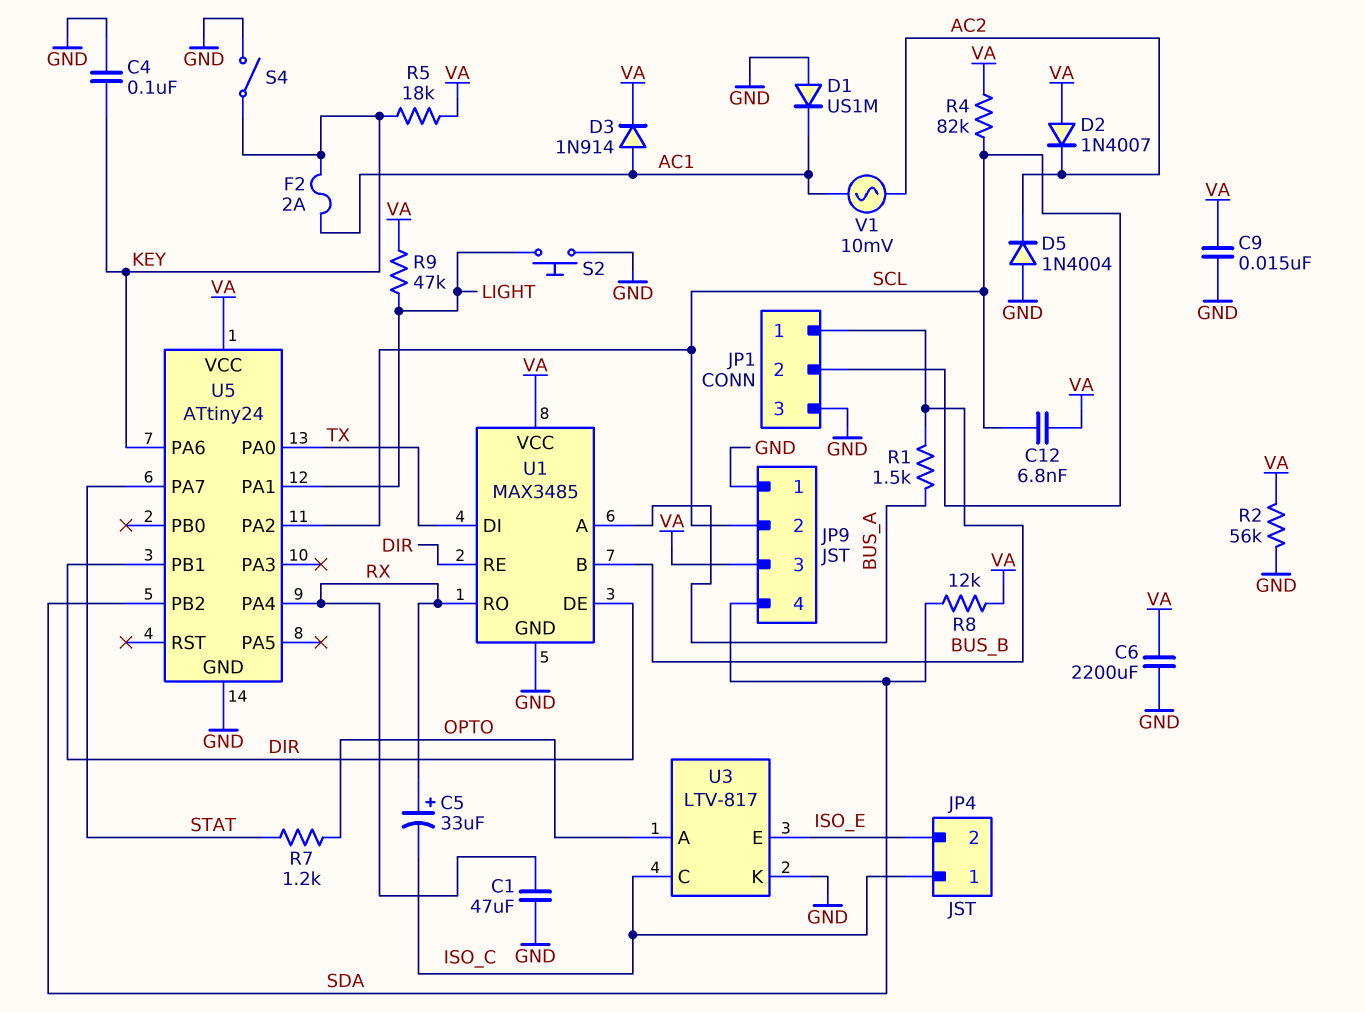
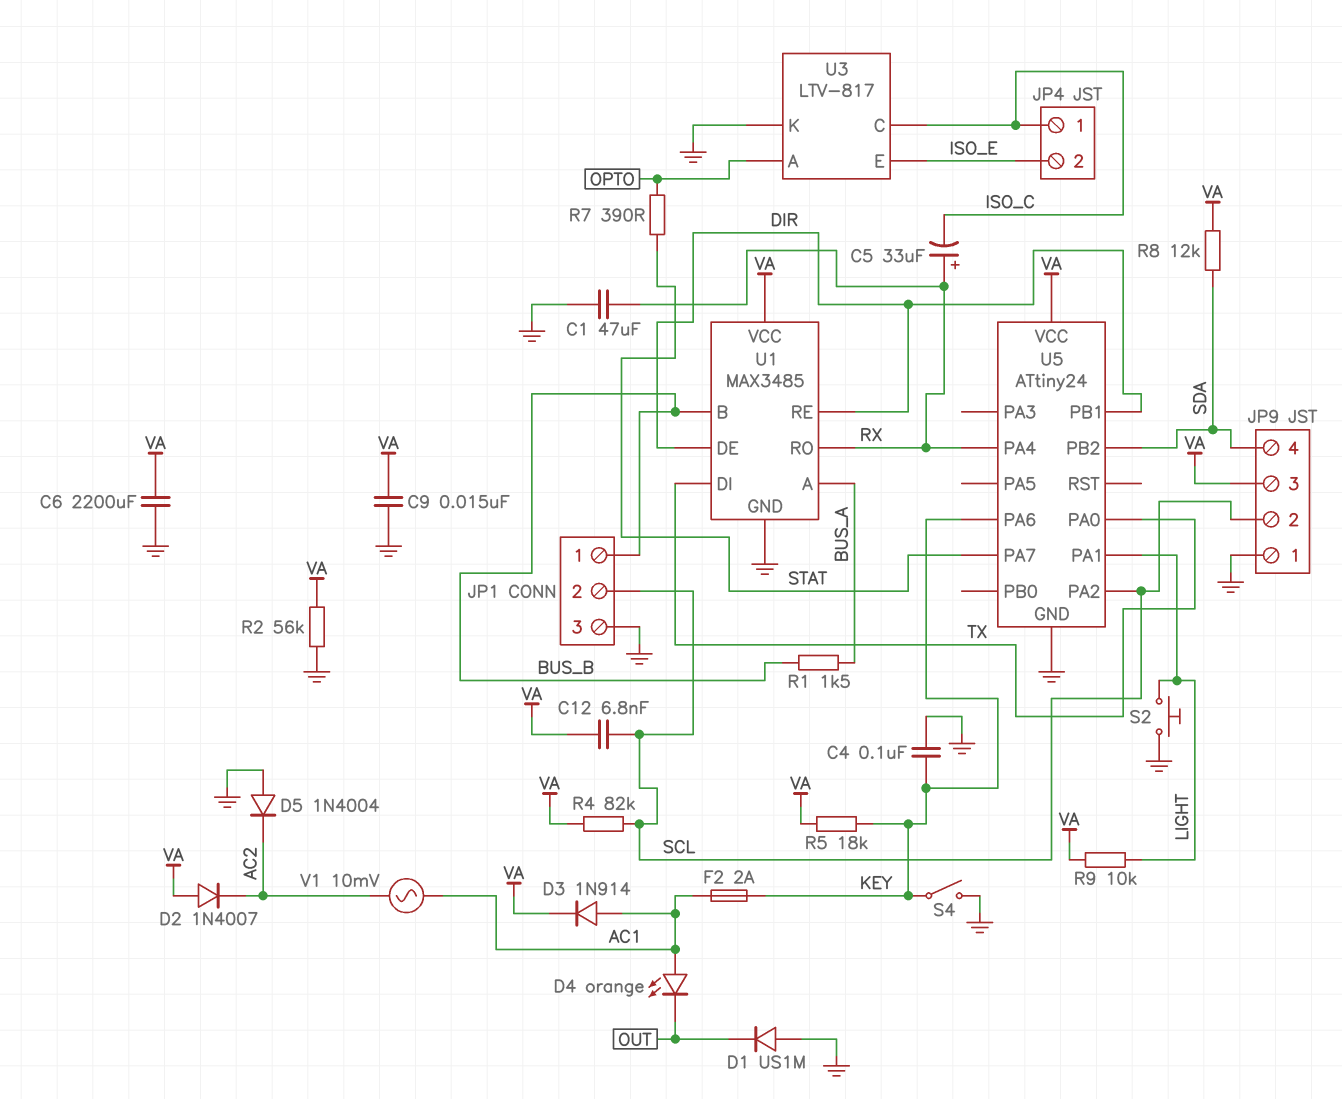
D1: diode US1M (A GND, K AC1) -> diode US1M (A GND, K OUT)
D4: none -> LED orange (A AC1, K OUT)
R7: 1.2k (OPTO, STAT) -> 390 (OPTO, STAT)
R9: 47k (LIGHT, VA) -> 10k (LIGHT, VA)

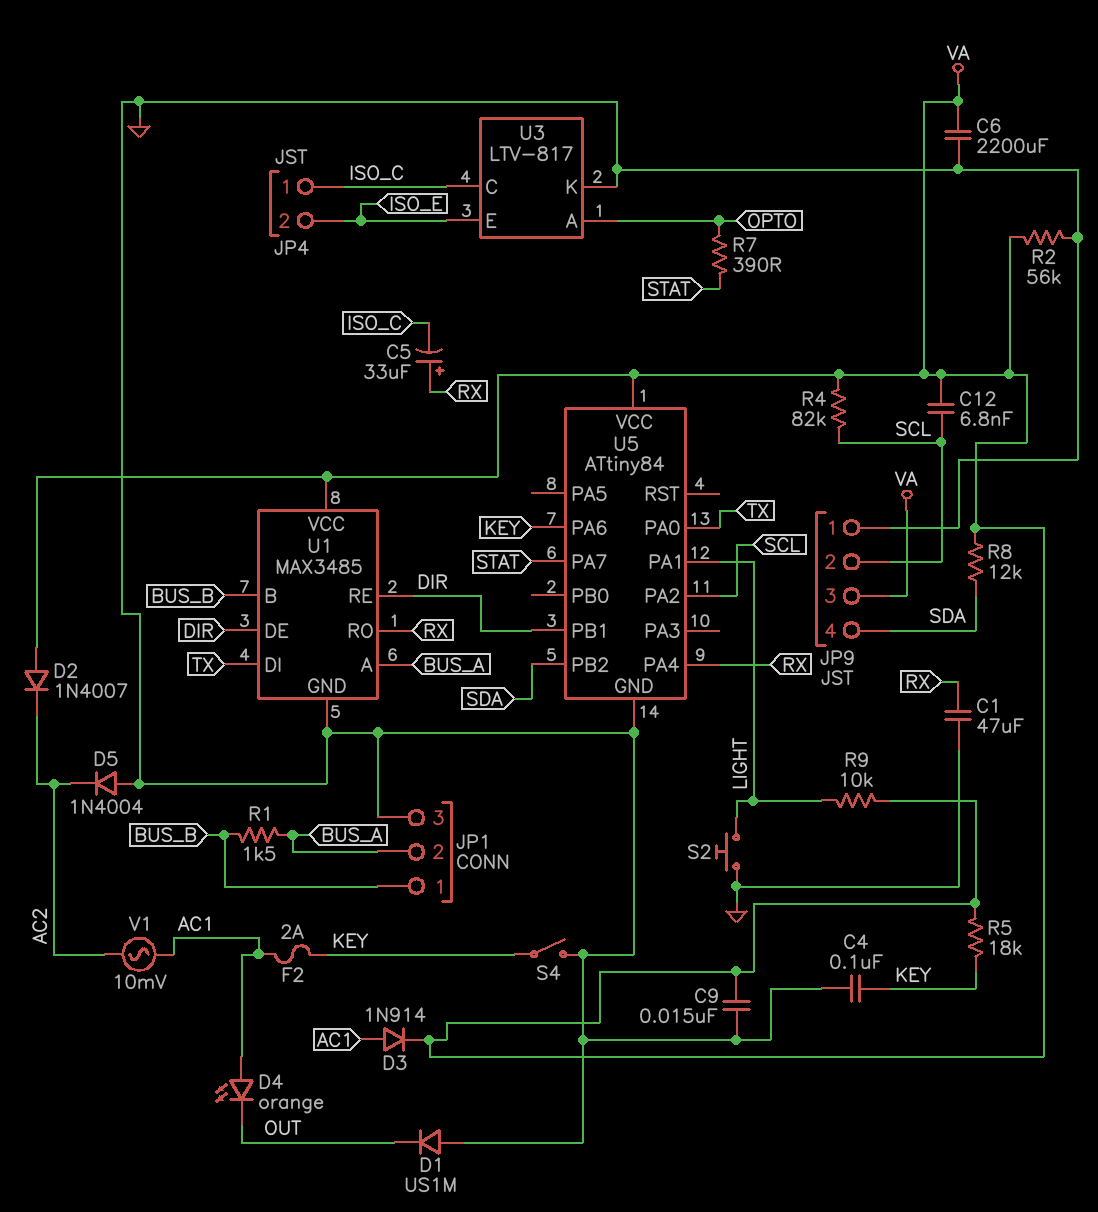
JP1 pin 2: SCL -> BUS_A
U5: ATtiny24 -> ATtiny84

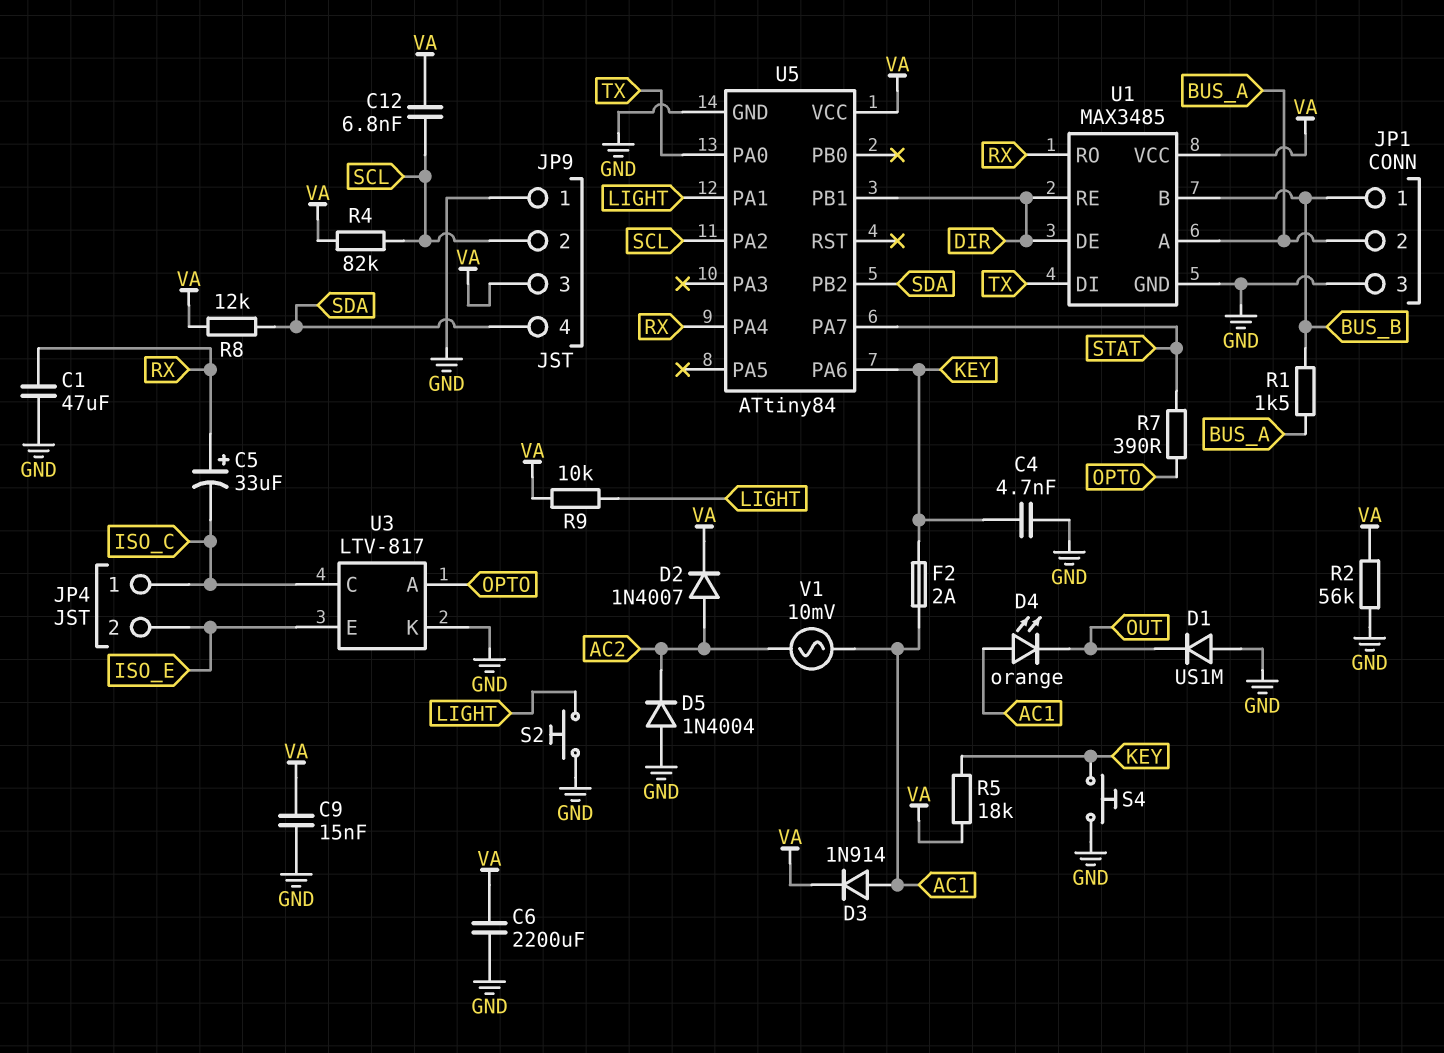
C4: 100nF (GND, KEY) -> 4.7nF (GND, KEY)
D2: diode 1N4007 (A VA, K AC2) -> diode 1N4007 (A AC2, K VA)
S4: switch (GND, KEY) -> button (GND, KEY)

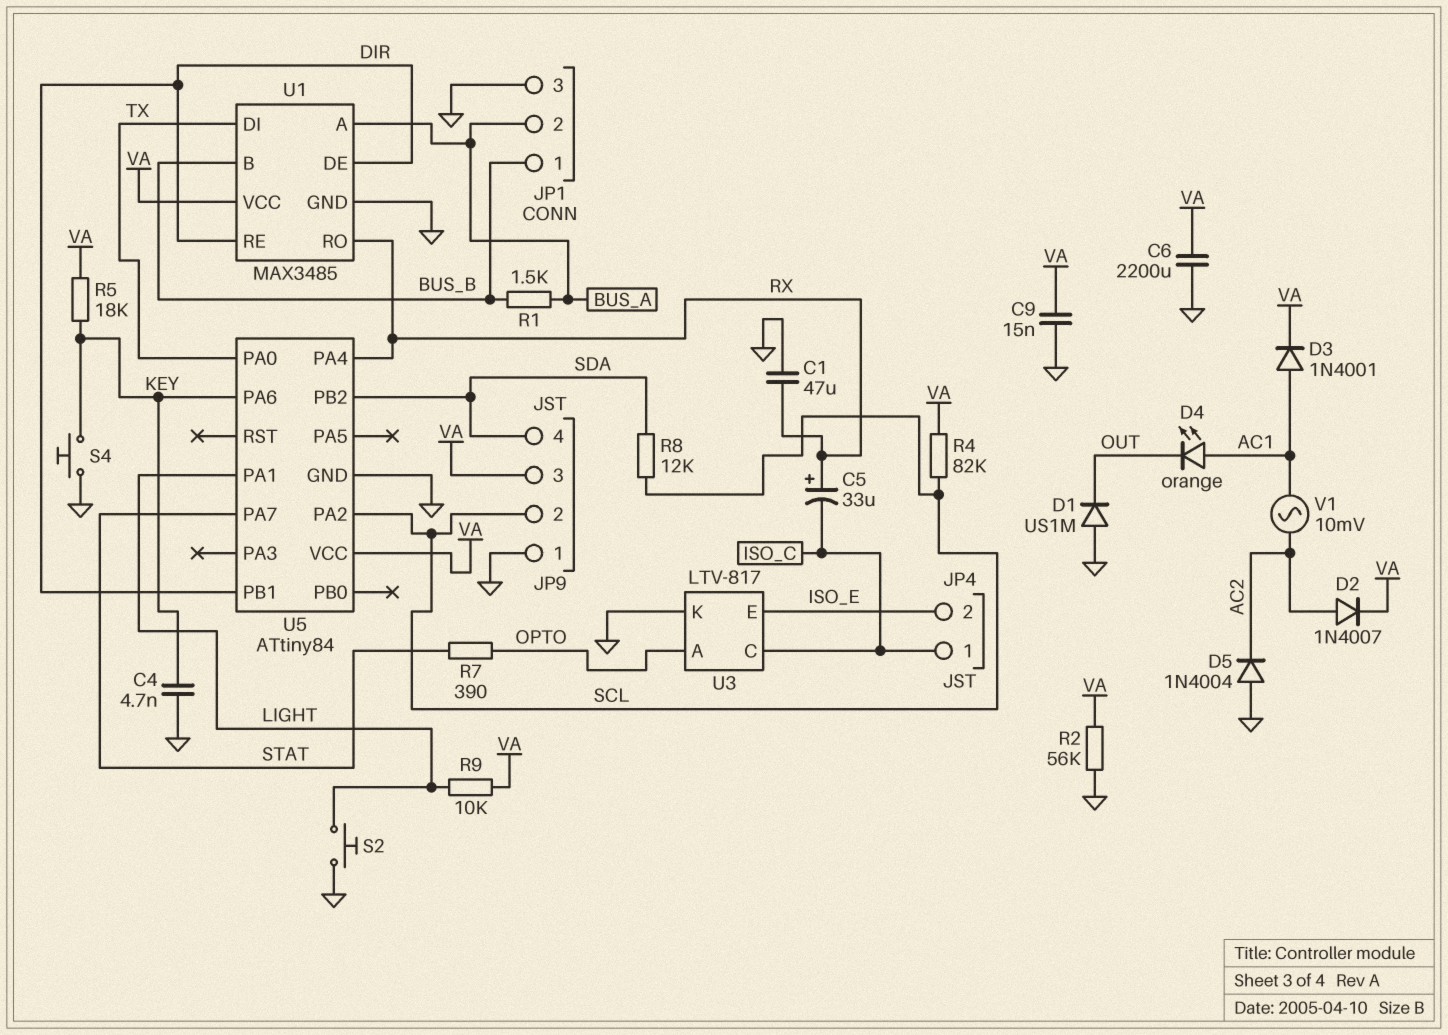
C12: 6.8nF (SCL, VA) -> none
D3: diode 1N914 (A AC1, K VA) -> diode 1N4001 (A AC1, K VA)
F2: 2A (AC1, KEY) -> none
R8: 12k (SDA, VA) -> 12k (SCL, SDA)

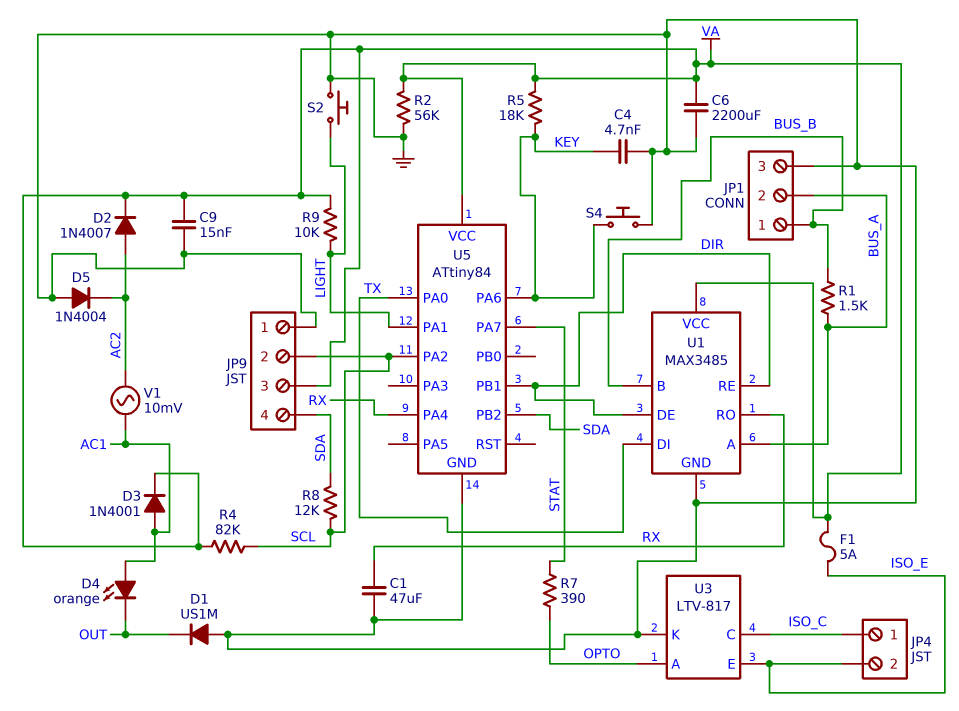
C5: 33uF (plus RX, minus ISO_C) -> none
F1: none -> 5A (ISO_E, VA)

